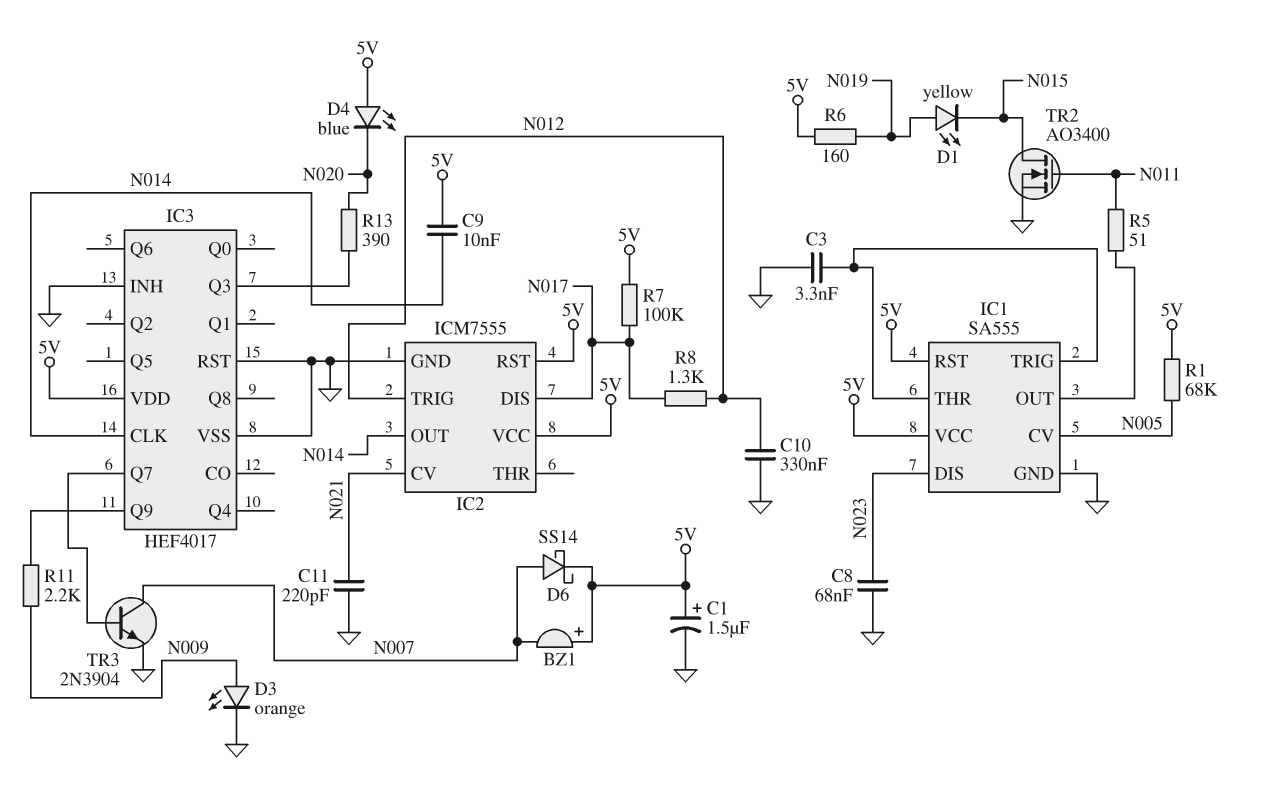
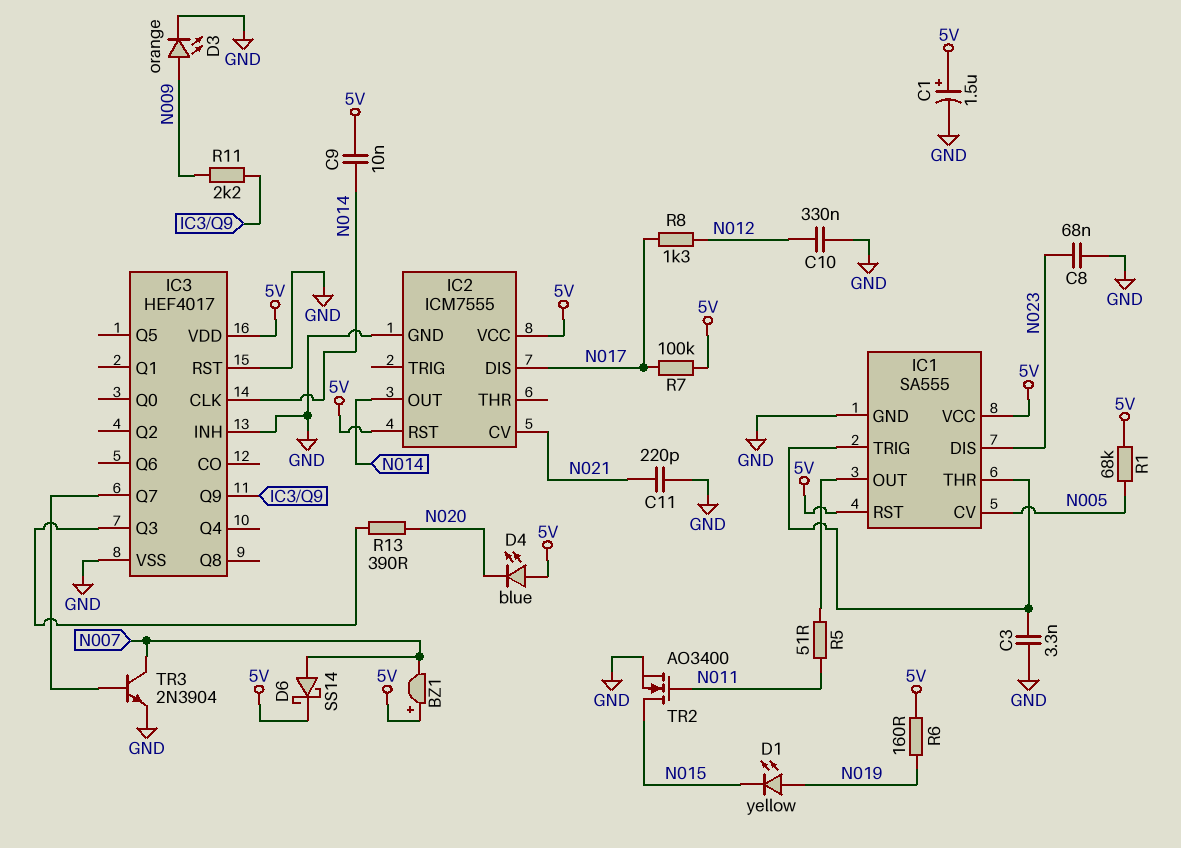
IC2 pin TRIG: N012 -> none

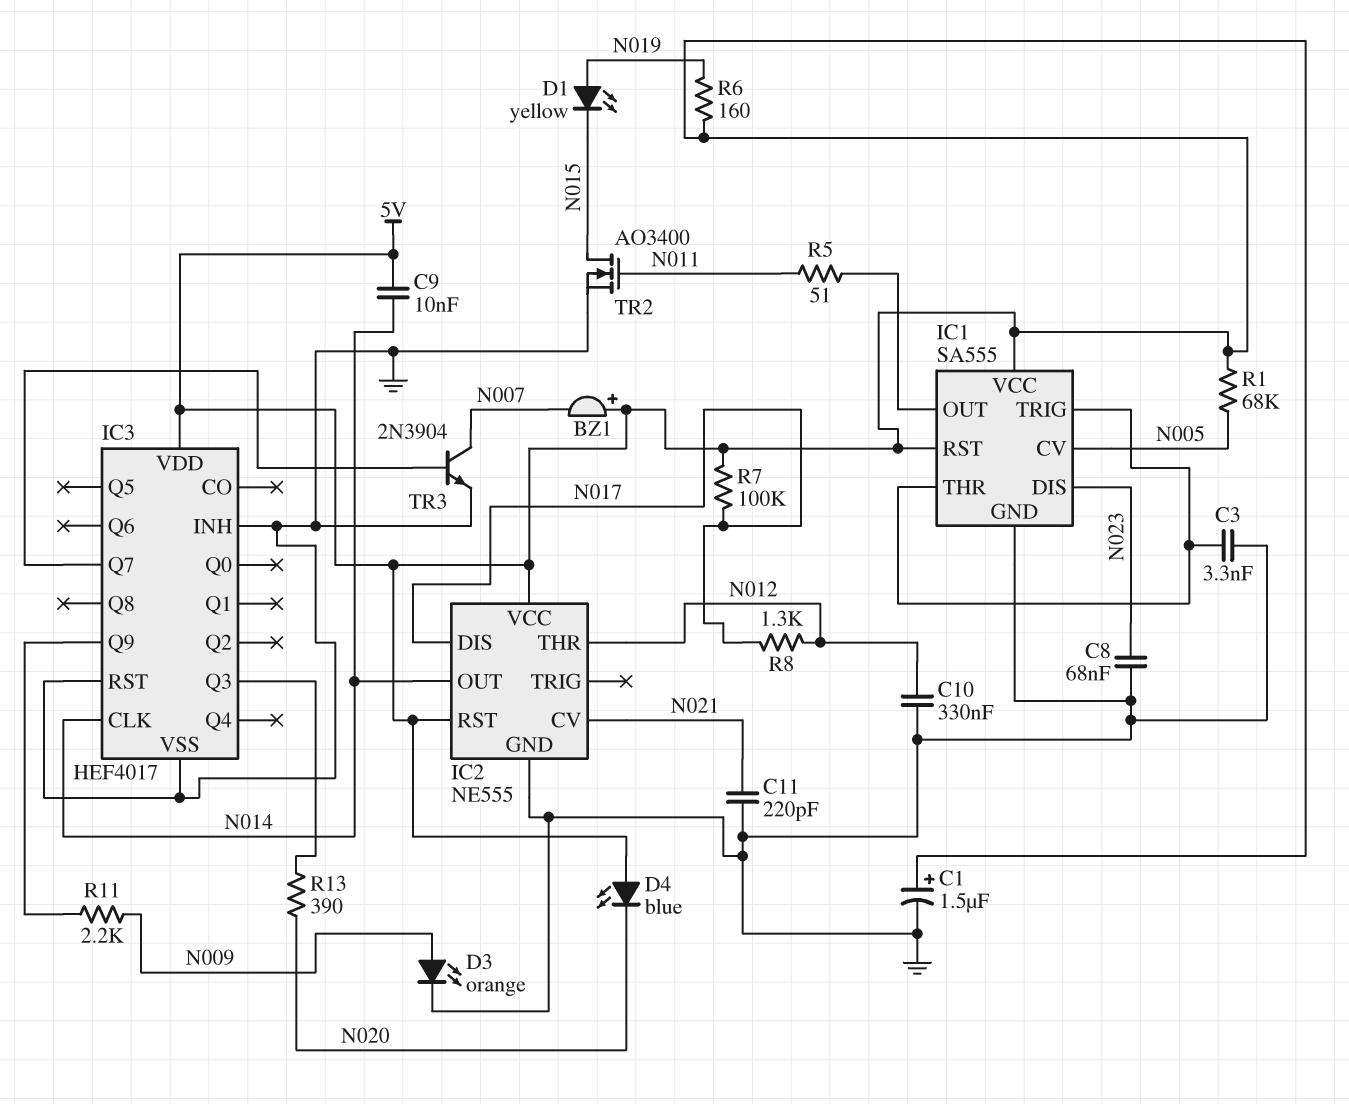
D6: schottky SS14 (A N007, K 5V) -> none
IC2: ICM7555 -> NE555
IC2 pin THR: none -> N012

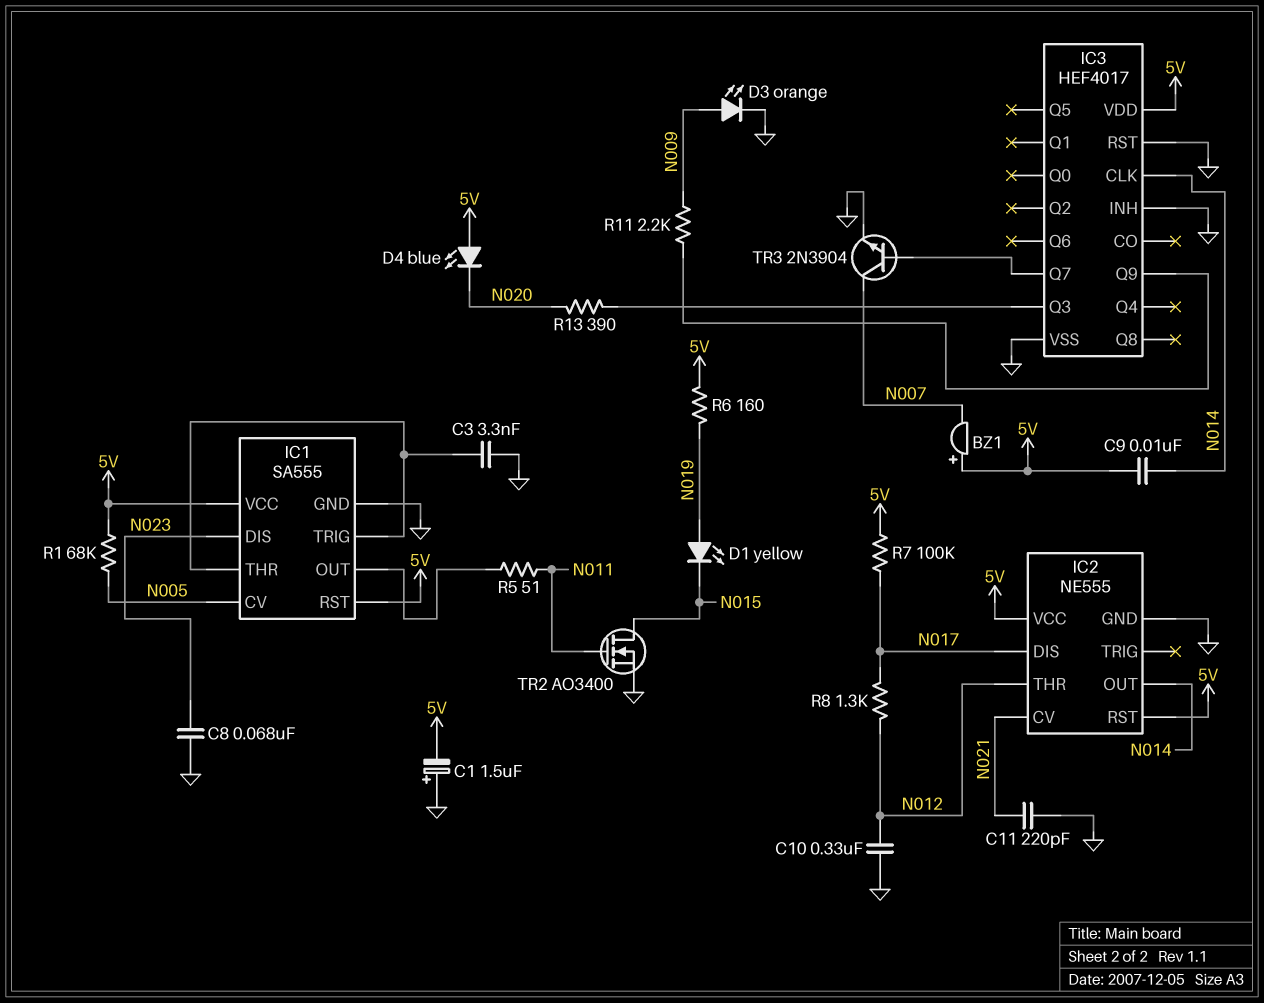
C1: 1.5uF (plus 5V, minus GND) -> 1.5uF (plus GND, minus 5V)

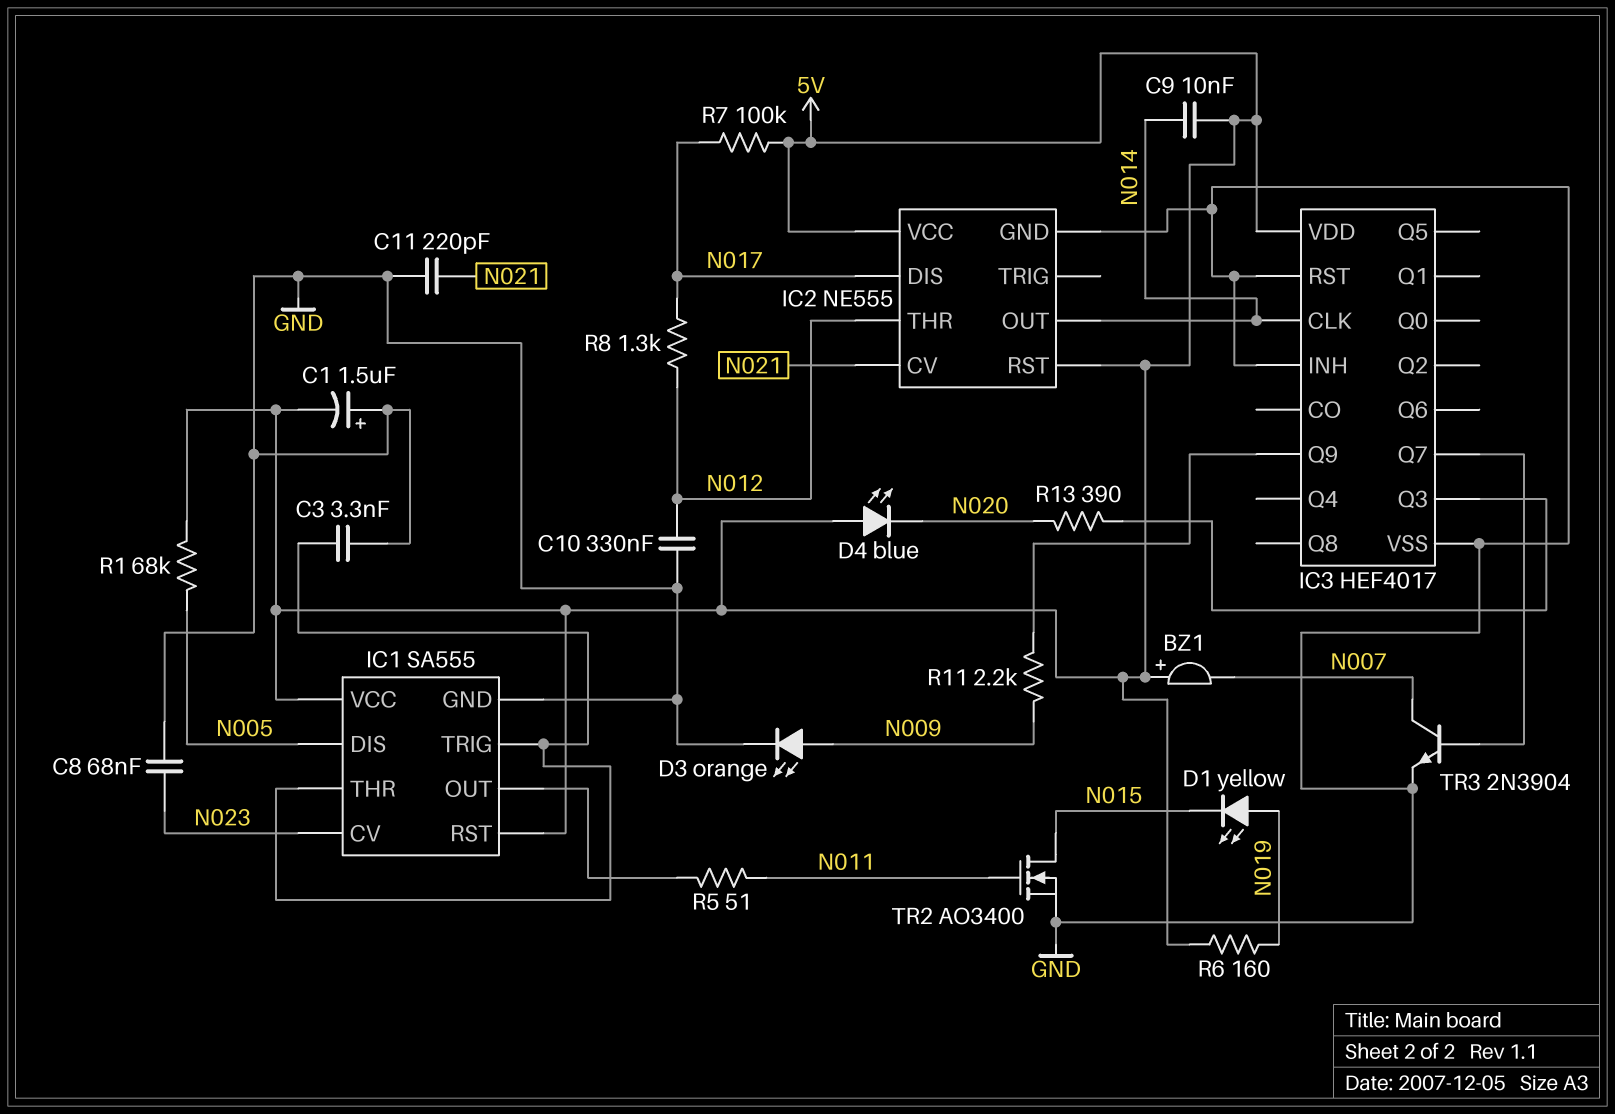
IC1 pin CV: N005 -> N023
IC1 pin DIS: N023 -> N005

